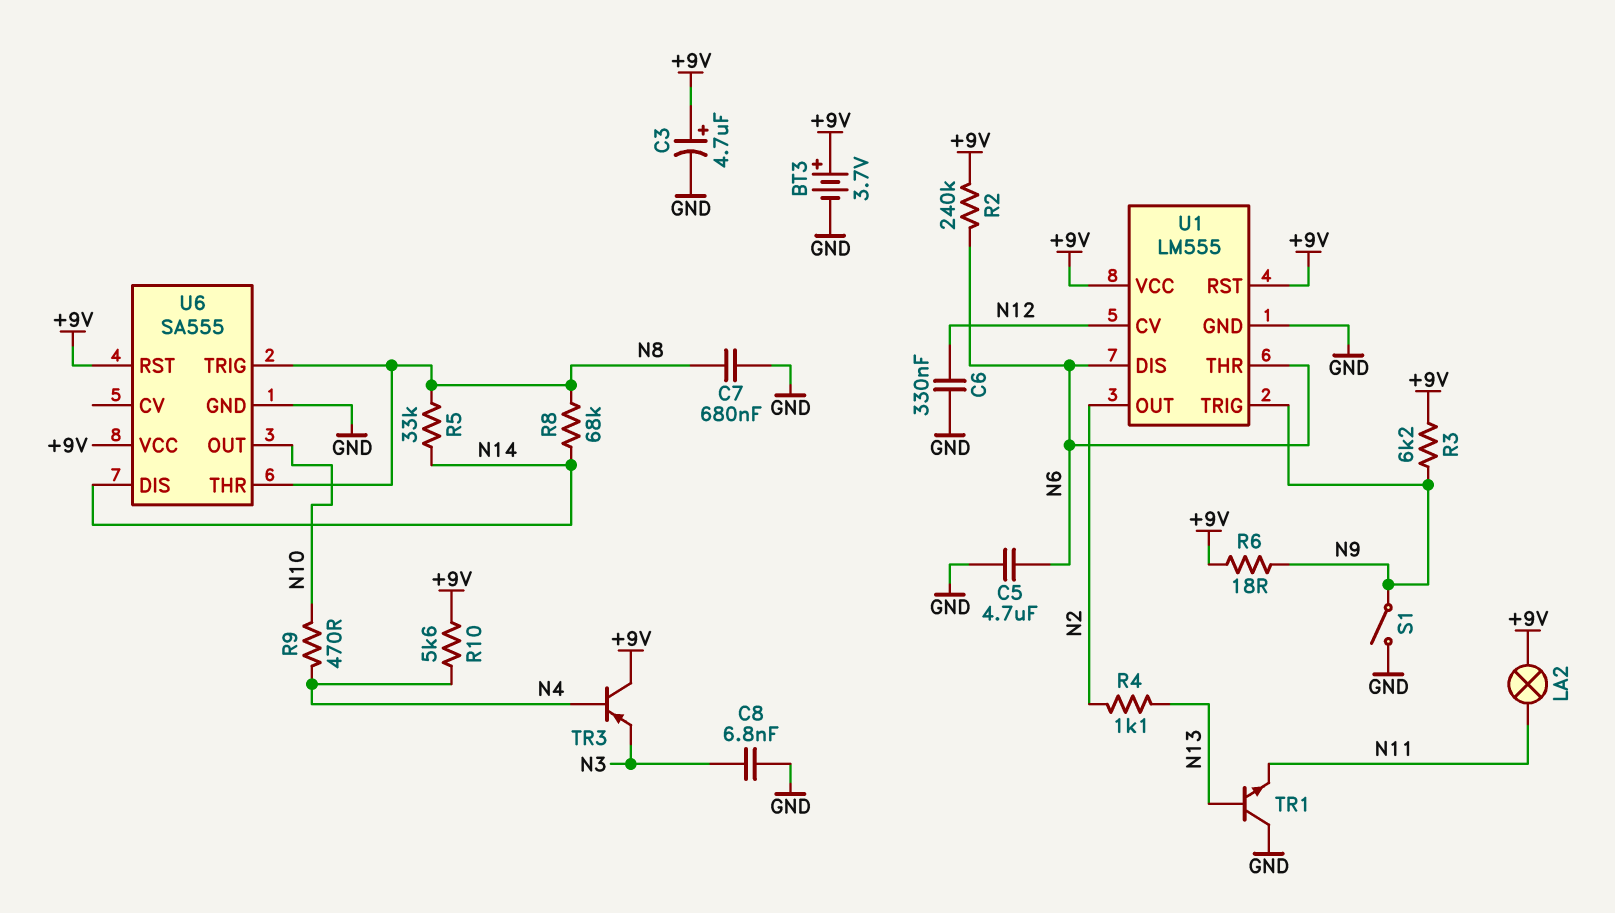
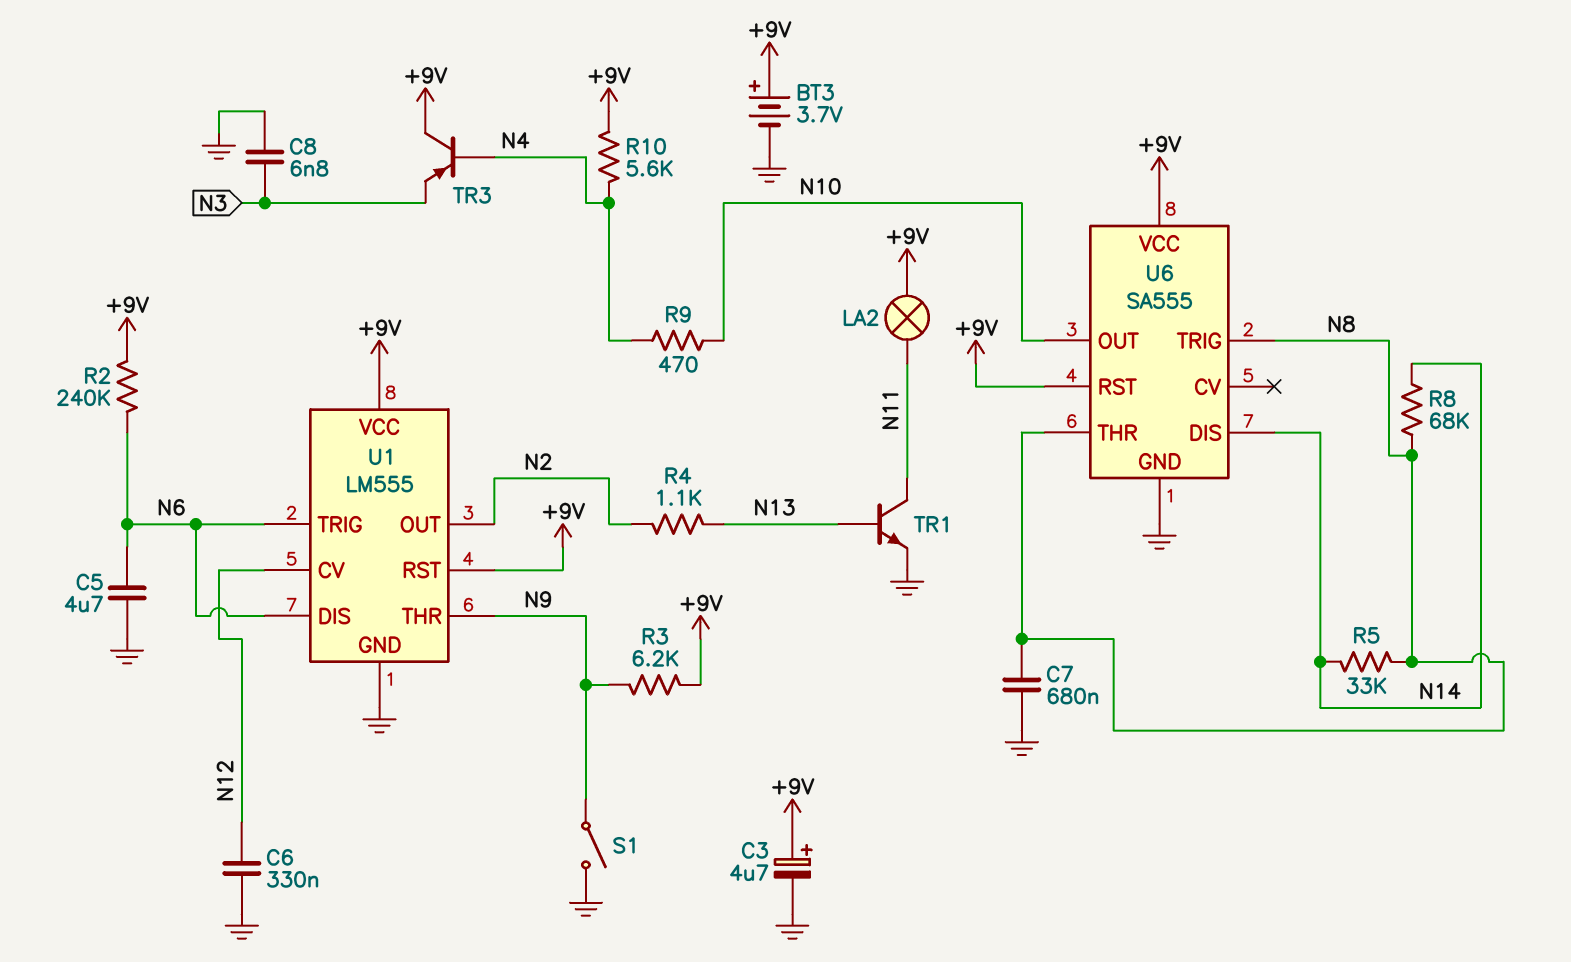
R6: 18 (+9V, N9) -> none
TR1: NPN (B N13, C GND, E N11) -> NPN (B N13, C N11, E GND)
U1 pin THR: N6 -> N9
U1 pin TRIG: N9 -> N6

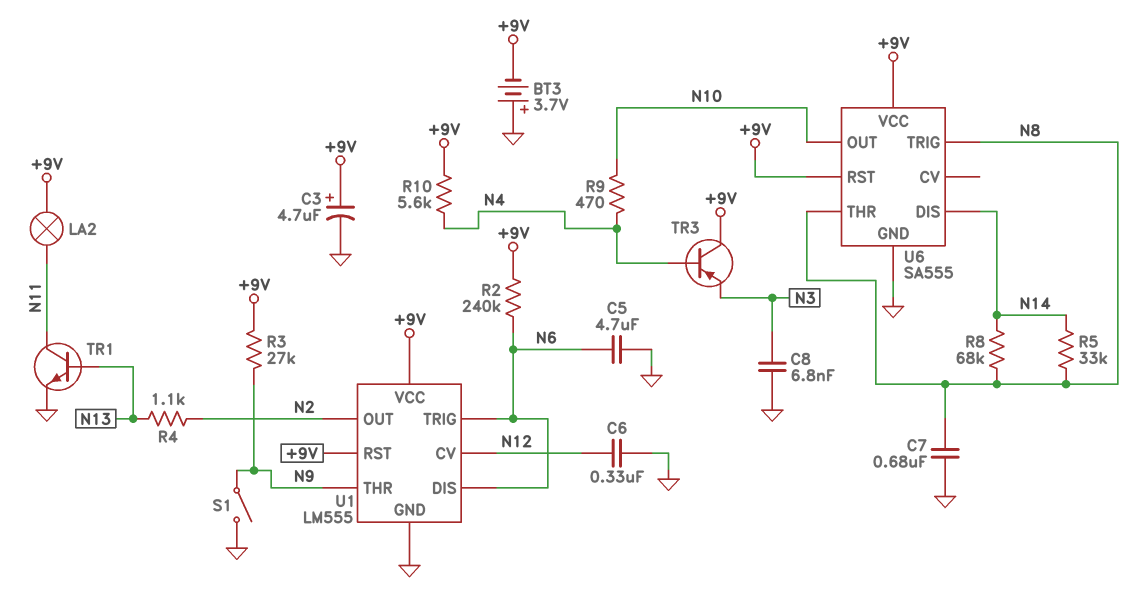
BT3: 3.7V (plus +9V, minus GND) -> 3.7V (plus GND, minus +9V)
R3: 6.2k (+9V, N9) -> 27k (+9V, N9)

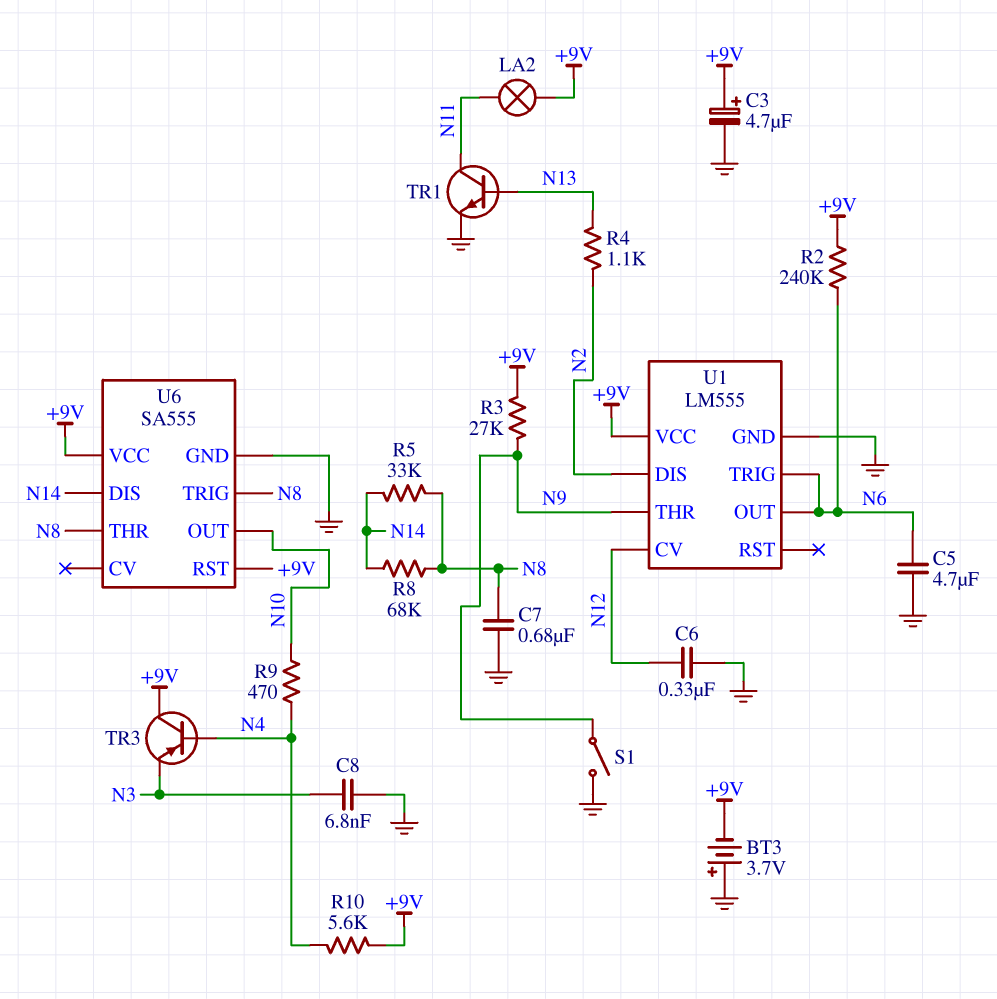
U1 pin DIS: N6 -> N2
U1 pin OUT: N2 -> N6
U1 pin RST: +9V -> none

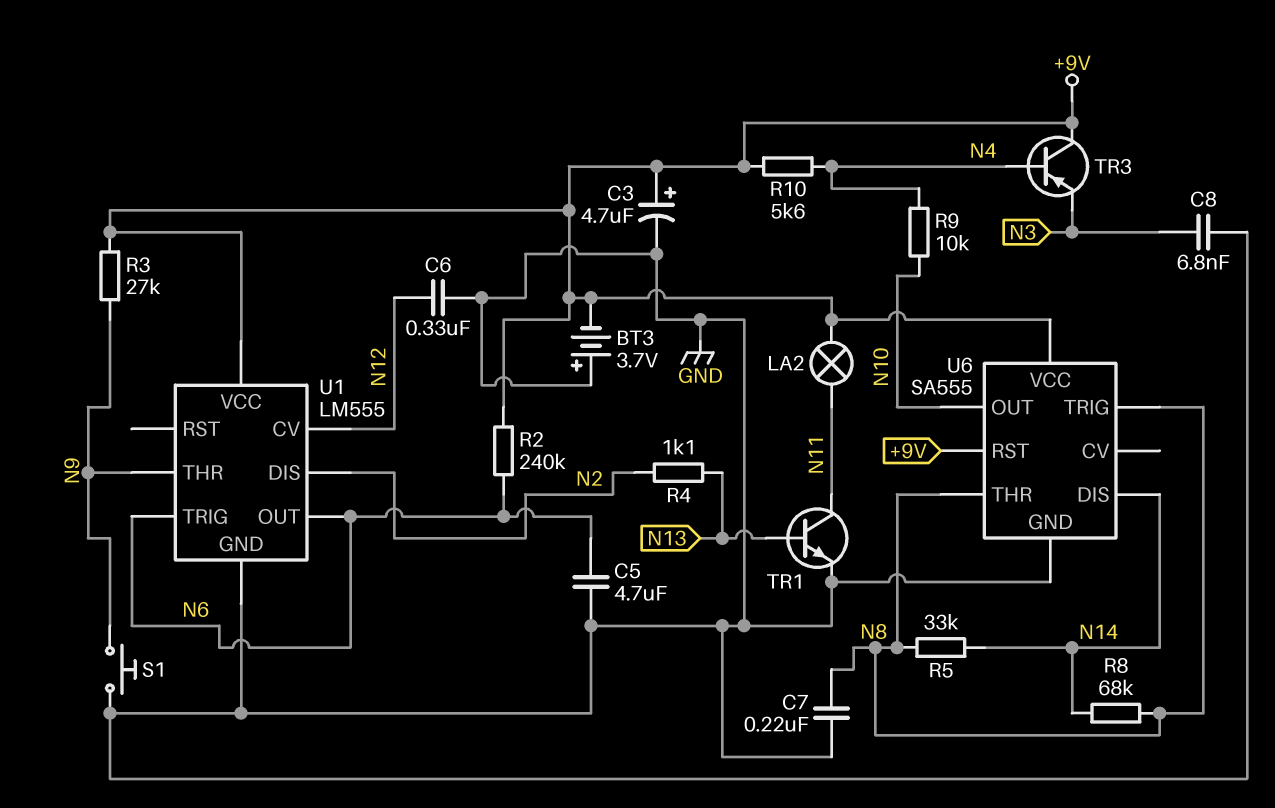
C7: 680nF (GND, N8) -> 220nF (GND, N8)
R9: 470 (N4, N10) -> 10k (N4, N10)
S1: switch (GND, N9) -> button (GND, N9)

